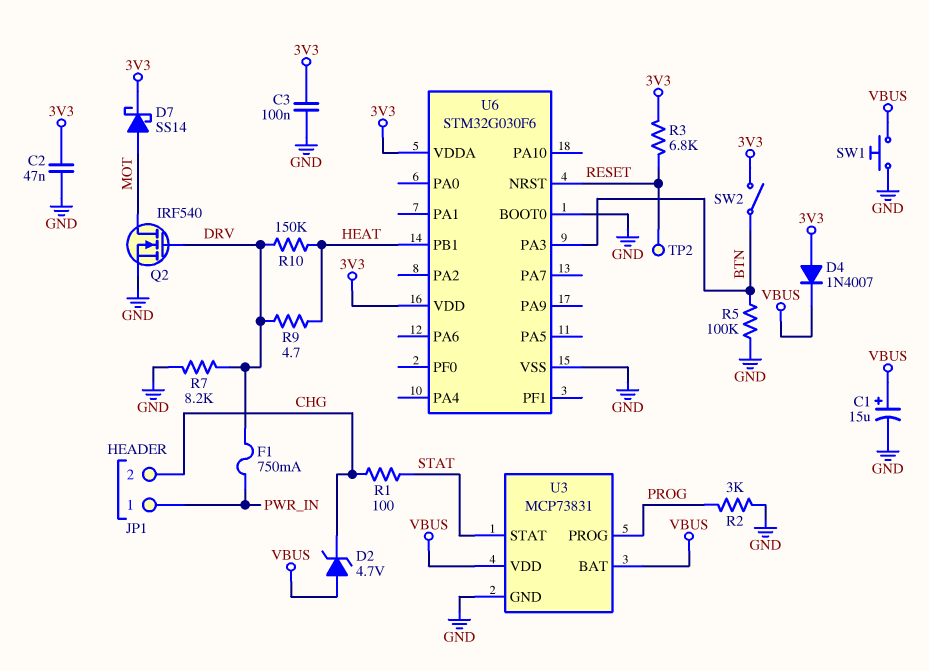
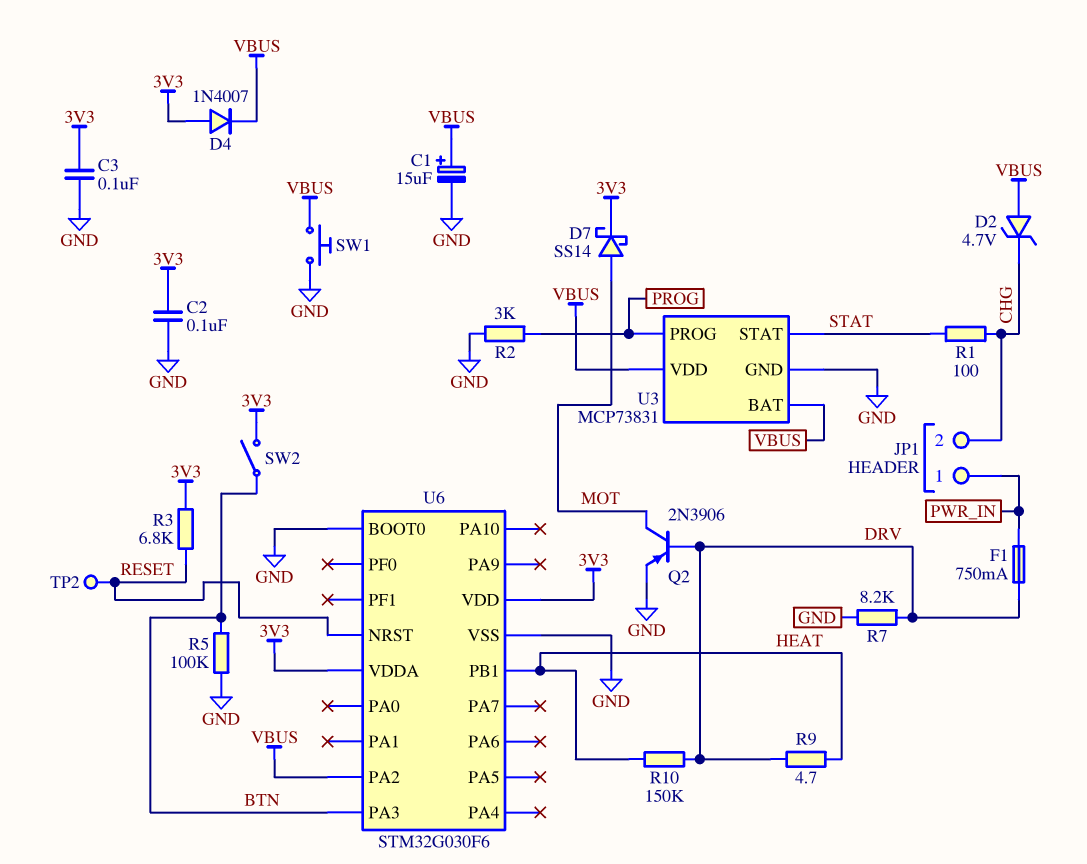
C2: 47nF (3V3, GND) -> 100nF (3V3, GND)
Q2: NMOS IRF540 (G DRV, D MOT, S GND) -> PNP 2N3906 (B DRV, C MOT, E GND)
U6 pin PA2: none -> VBUS

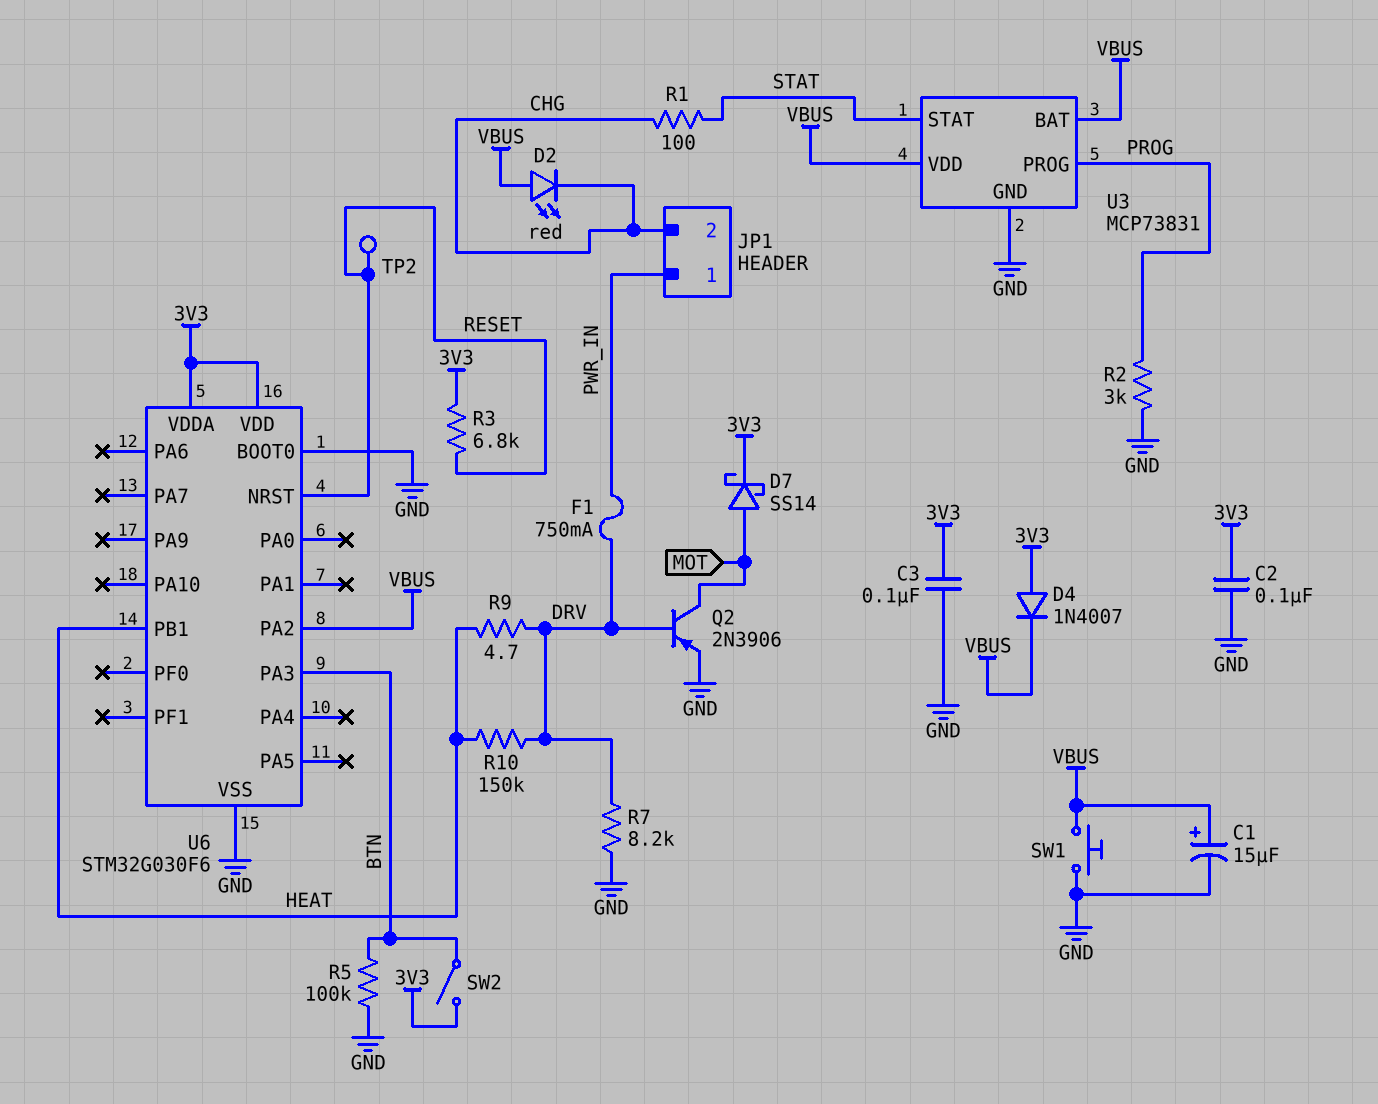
D2: zener 4.7V (A VBUS, K CHG) -> LED red (A VBUS, K CHG)

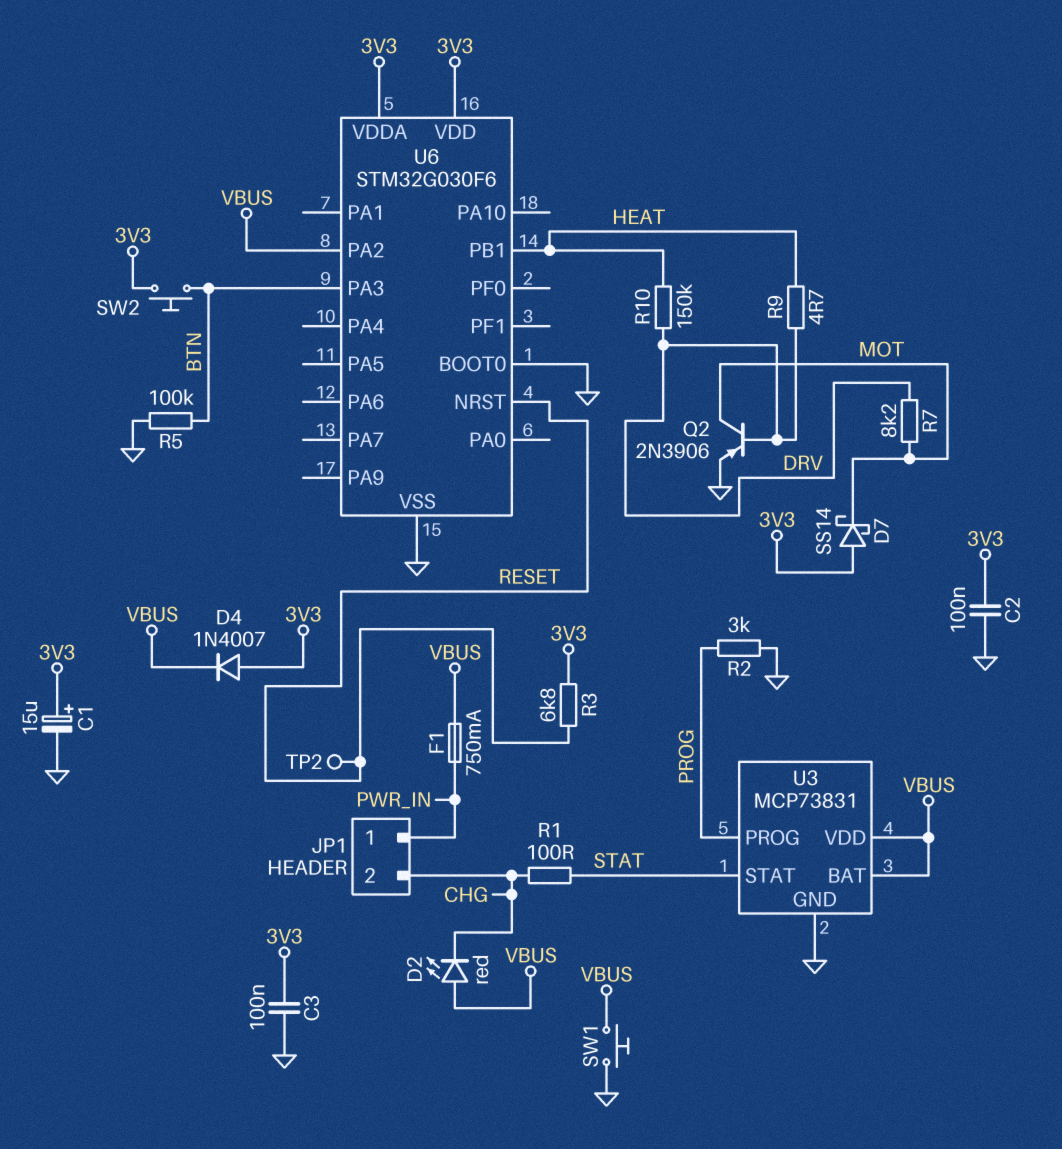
C1: 15uF (plus VBUS, minus GND) -> 15uF (plus 3V3, minus GND)
D7: schottky SS14 (A MOT, K 3V3) -> schottky SS14 (A 3V3, K MOT)
F1: 750mA (DRV, PWR_IN) -> 750mA (PWR_IN, VBUS)
R7: 8.2k (DRV, GND) -> 8.2k (DRV, MOT)
SW2: switch (3V3, BTN) -> button (3V3, BTN)

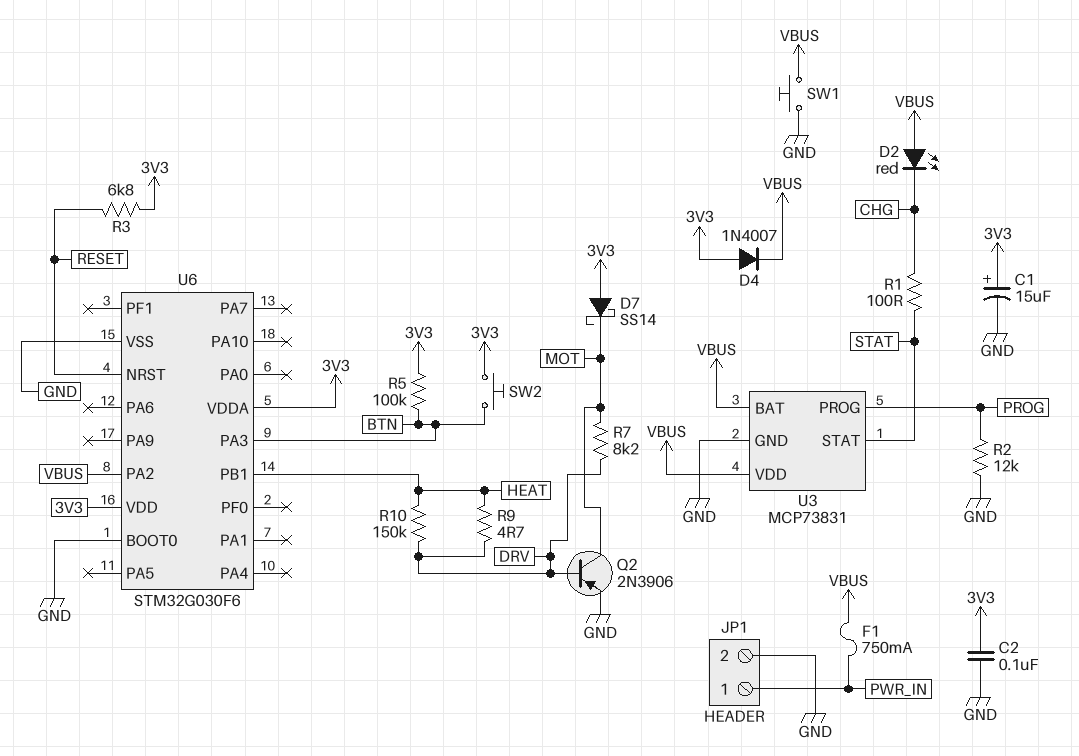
C3: 100nF (3V3, GND) -> none
JP1 pin 2: CHG -> GND
R2: 3k (GND, PROG) -> 12k (GND, PROG)
R5: 100k (BTN, GND) -> 100k (3V3, BTN)
TP2: test point (RESET) -> none

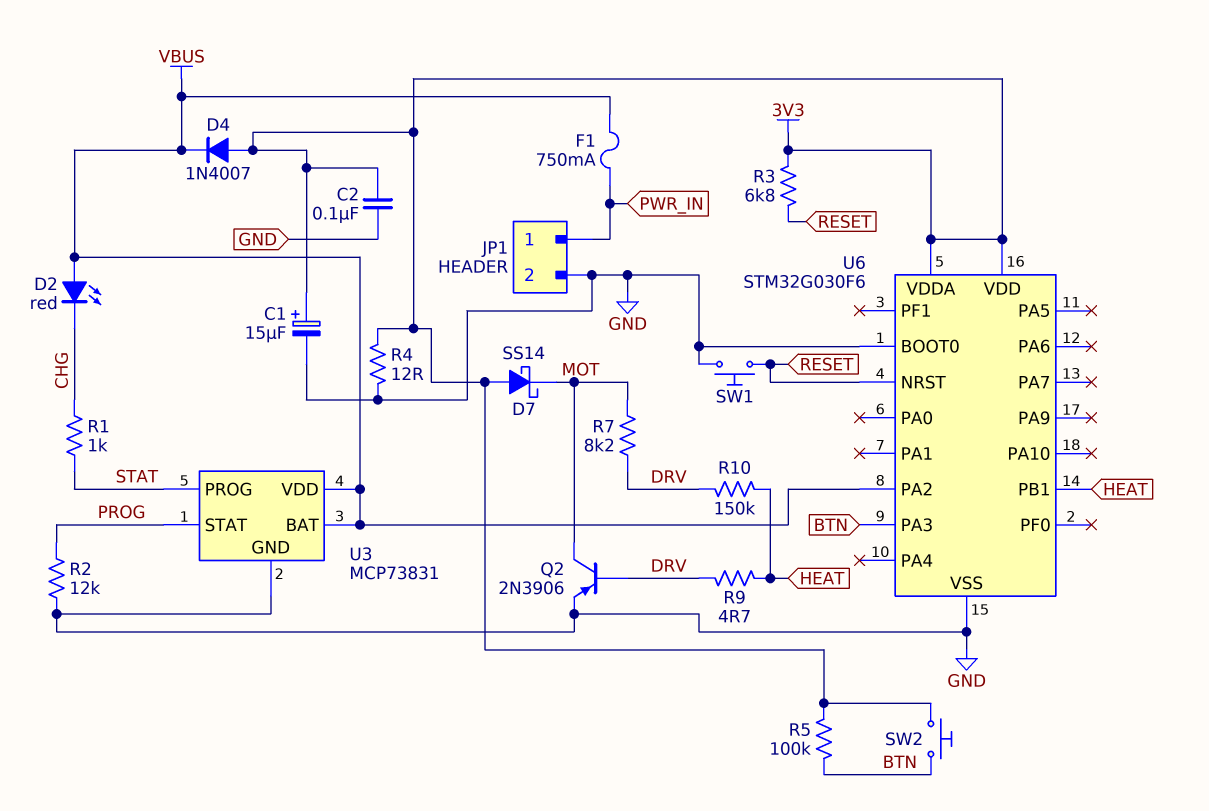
R1: 100 (CHG, STAT) -> 1k (CHG, STAT)
R4: none -> 12 (3V3, GND)
SW1: button (GND, VBUS) -> button (GND, RESET)
U3 pin PROG: PROG -> STAT
U3 pin STAT: STAT -> PROG

